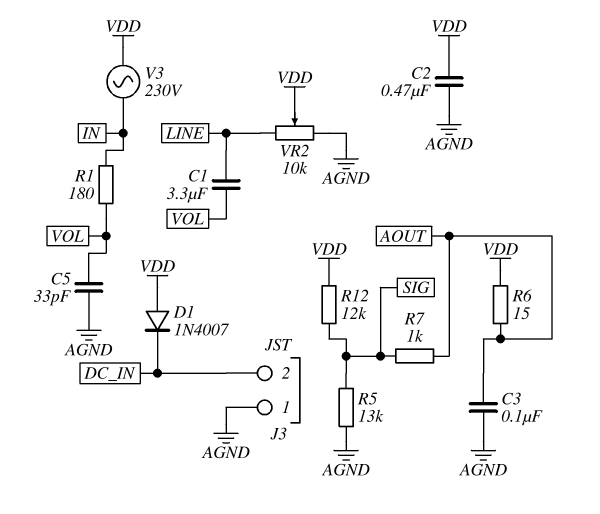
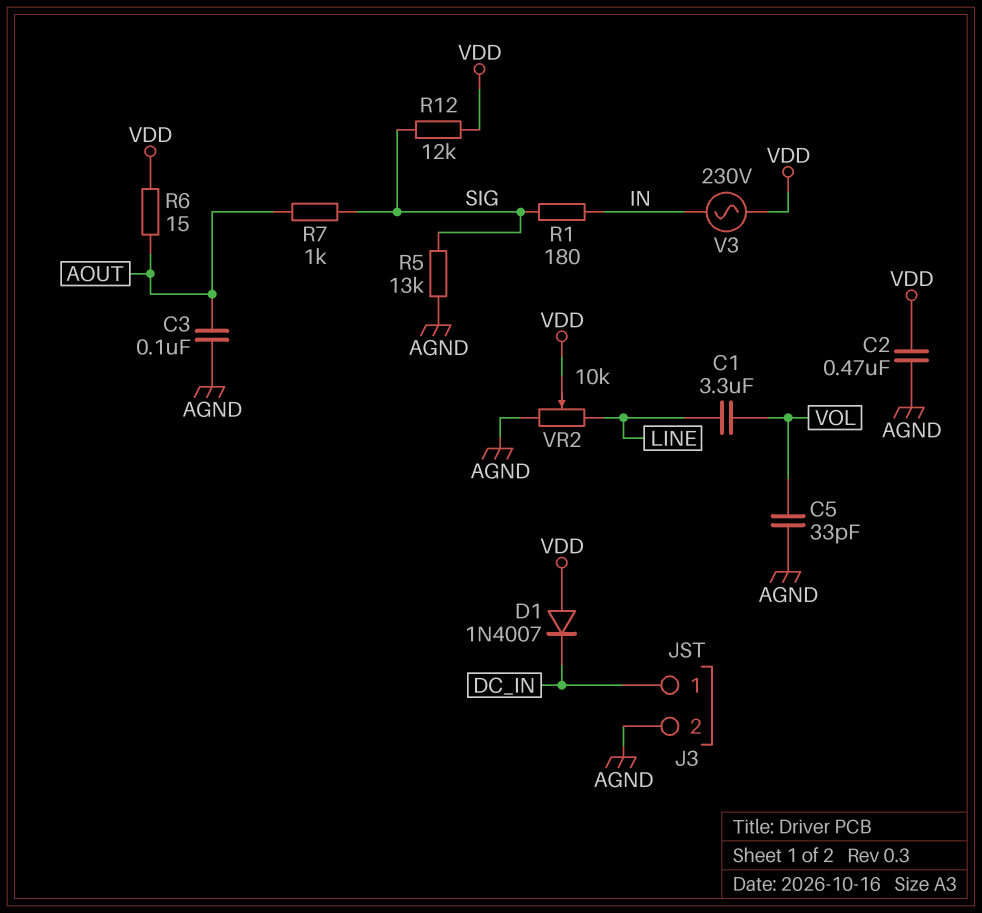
J3 pin 1: AGND -> DC_IN
J3 pin 2: DC_IN -> AGND
R1: 180 (IN, VOL) -> 180 (IN, SIG)

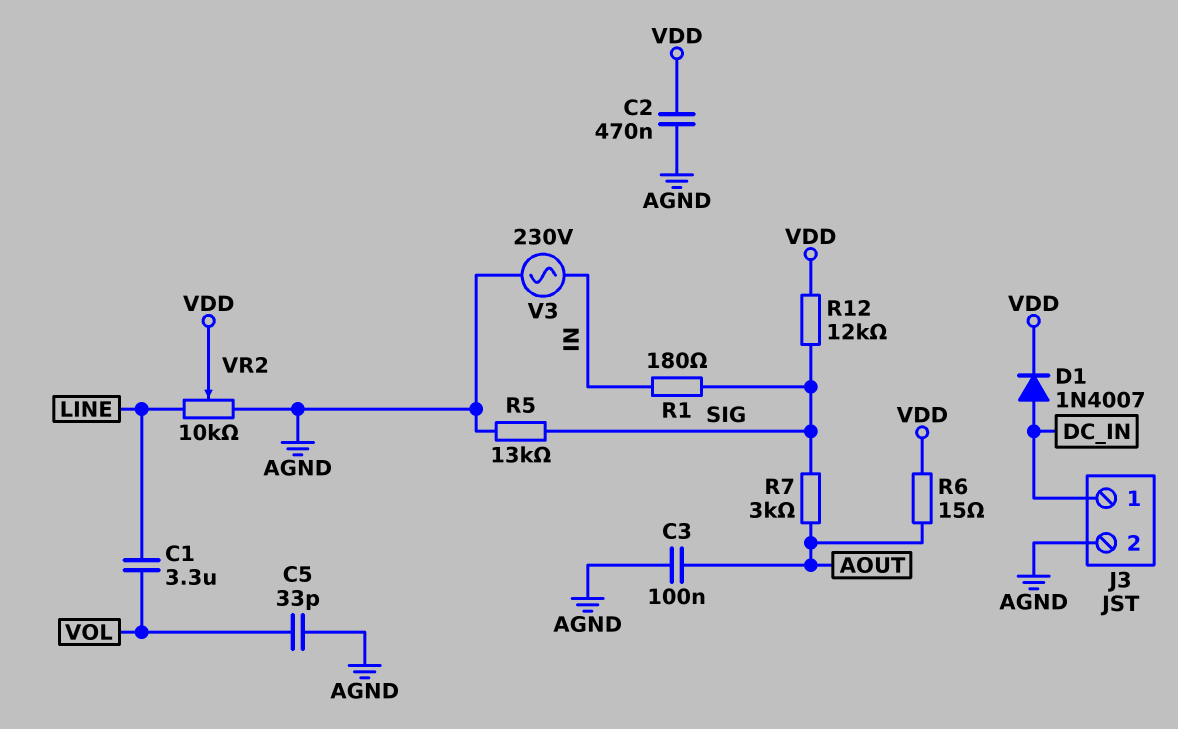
D1: diode 1N4007 (A VDD, K DC_IN) -> diode 1N4007 (A DC_IN, K VDD)
R7: 1k (AOUT, SIG) -> 3k (AOUT, SIG)
V3: AC 230V (IN, VDD) -> AC 230V (AGND, IN)

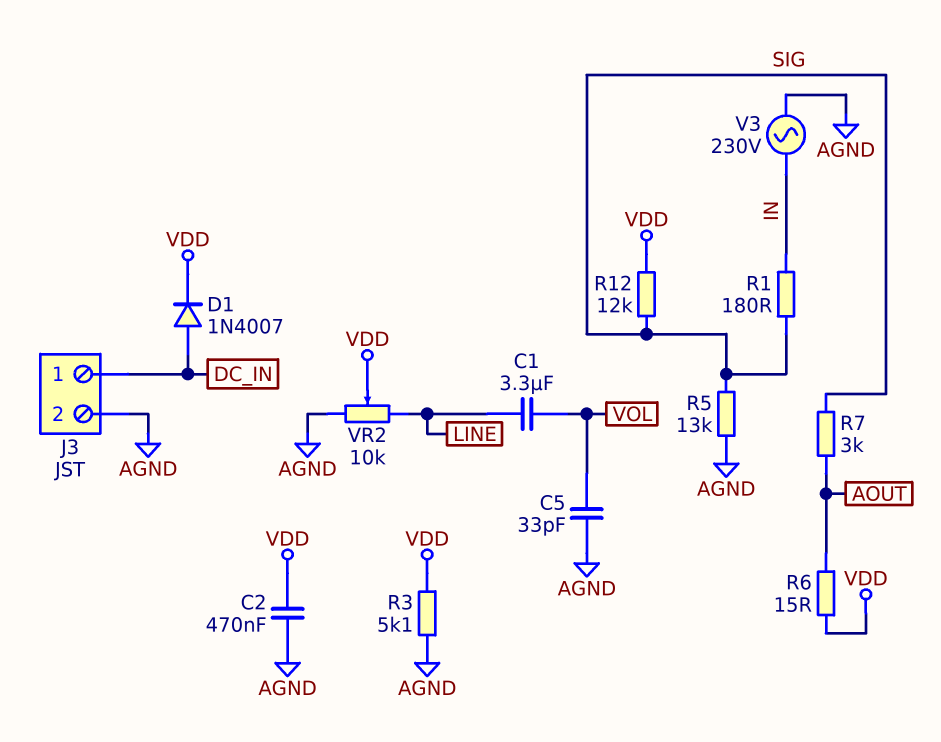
C3: 100nF (AGND, AOUT) -> none
R3: none -> 5.1k (AGND, VDD)

